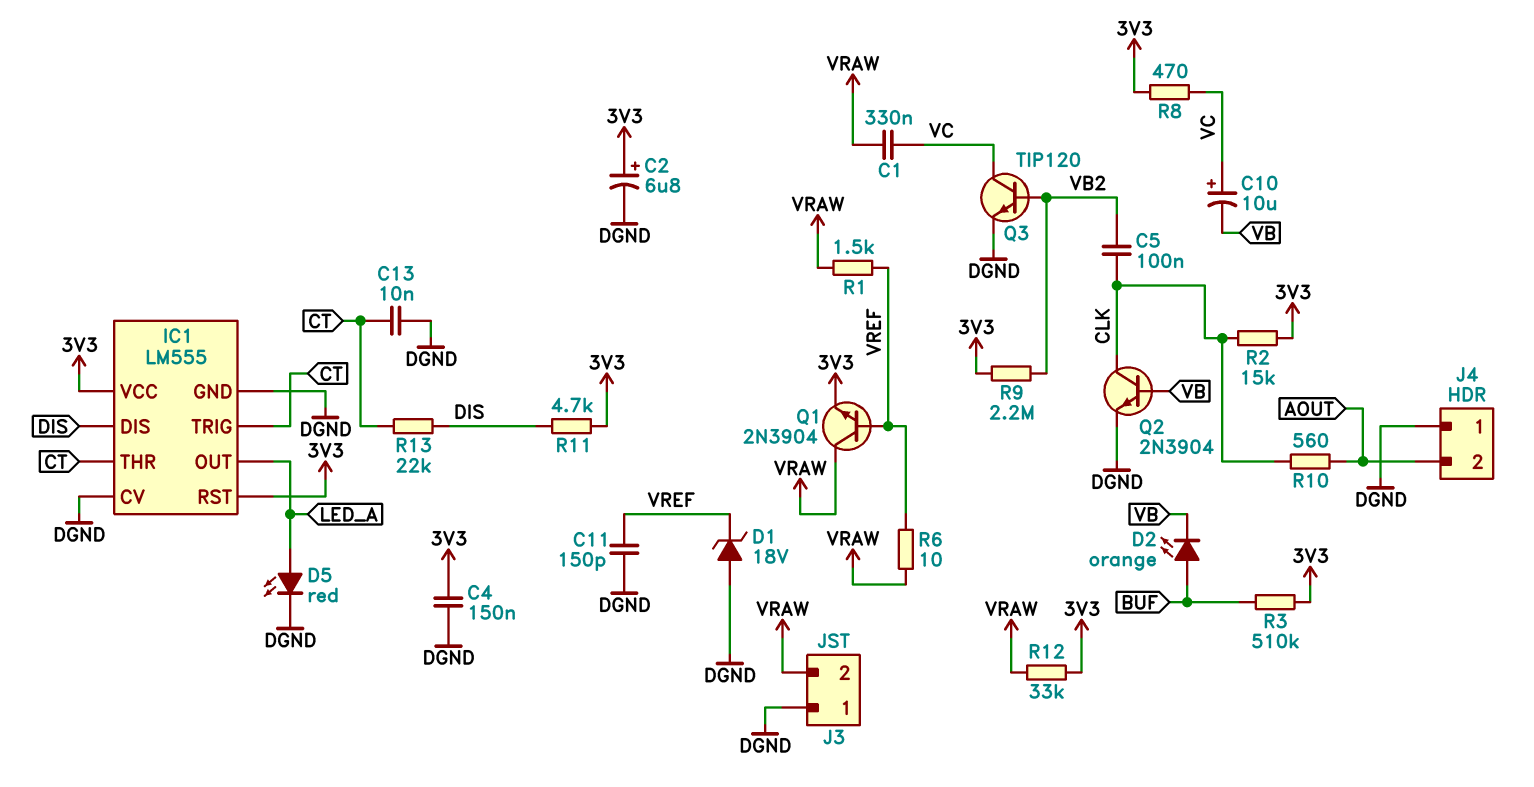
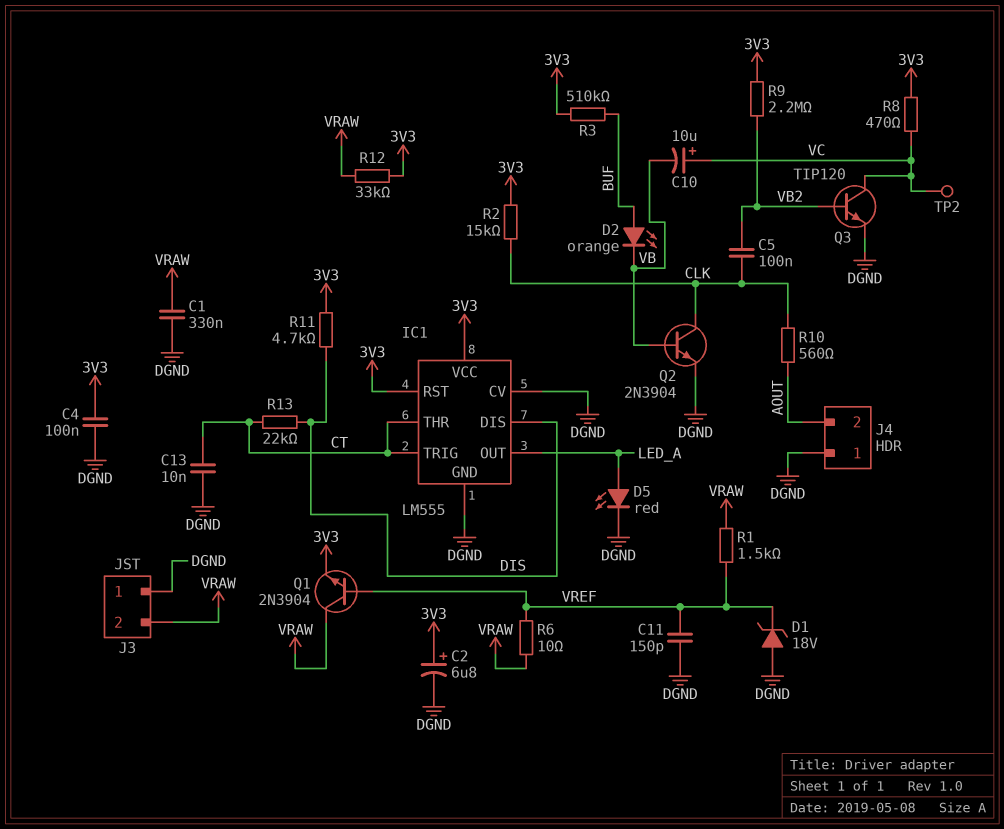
C1: 330nF (VC, VRAW) -> 330nF (DGND, VRAW)
C4: 150nF (3V3, DGND) -> 100nF (3V3, DGND)
TP2: none -> test point (VC)

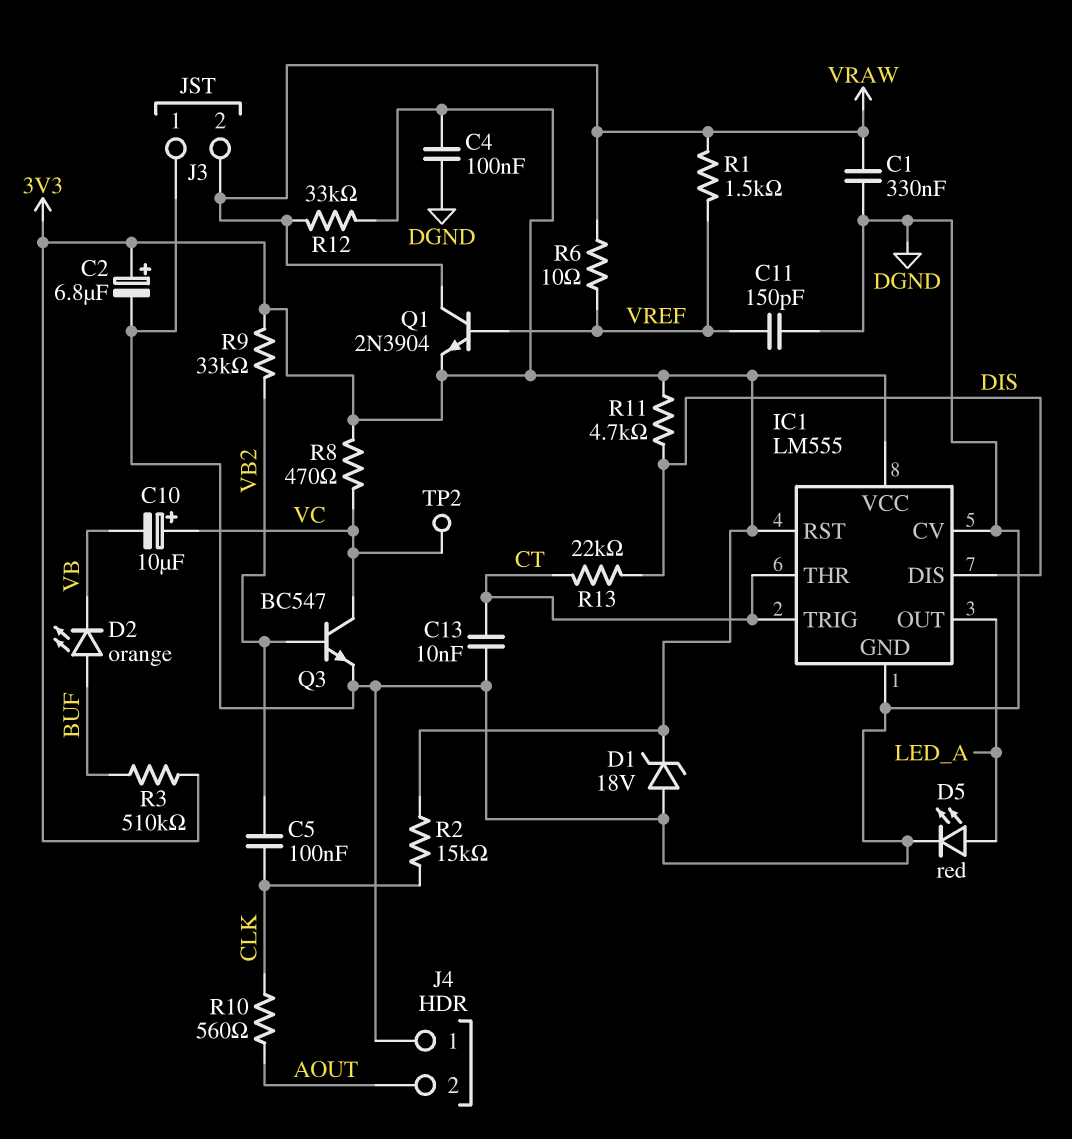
D1: zener 18V (A DGND, K VREF) -> zener 18V (A DGND, K 3V3)
Q2: NPN 2N3904 (B VB, C CLK, E DGND) -> none
Q3: NPN TIP120 (B VB2, C VC, E DGND) -> NPN BC547 (B VB2, C VC, E DGND)
R9: 2.2M (3V3, VB2) -> 33k (3V3, VB2)

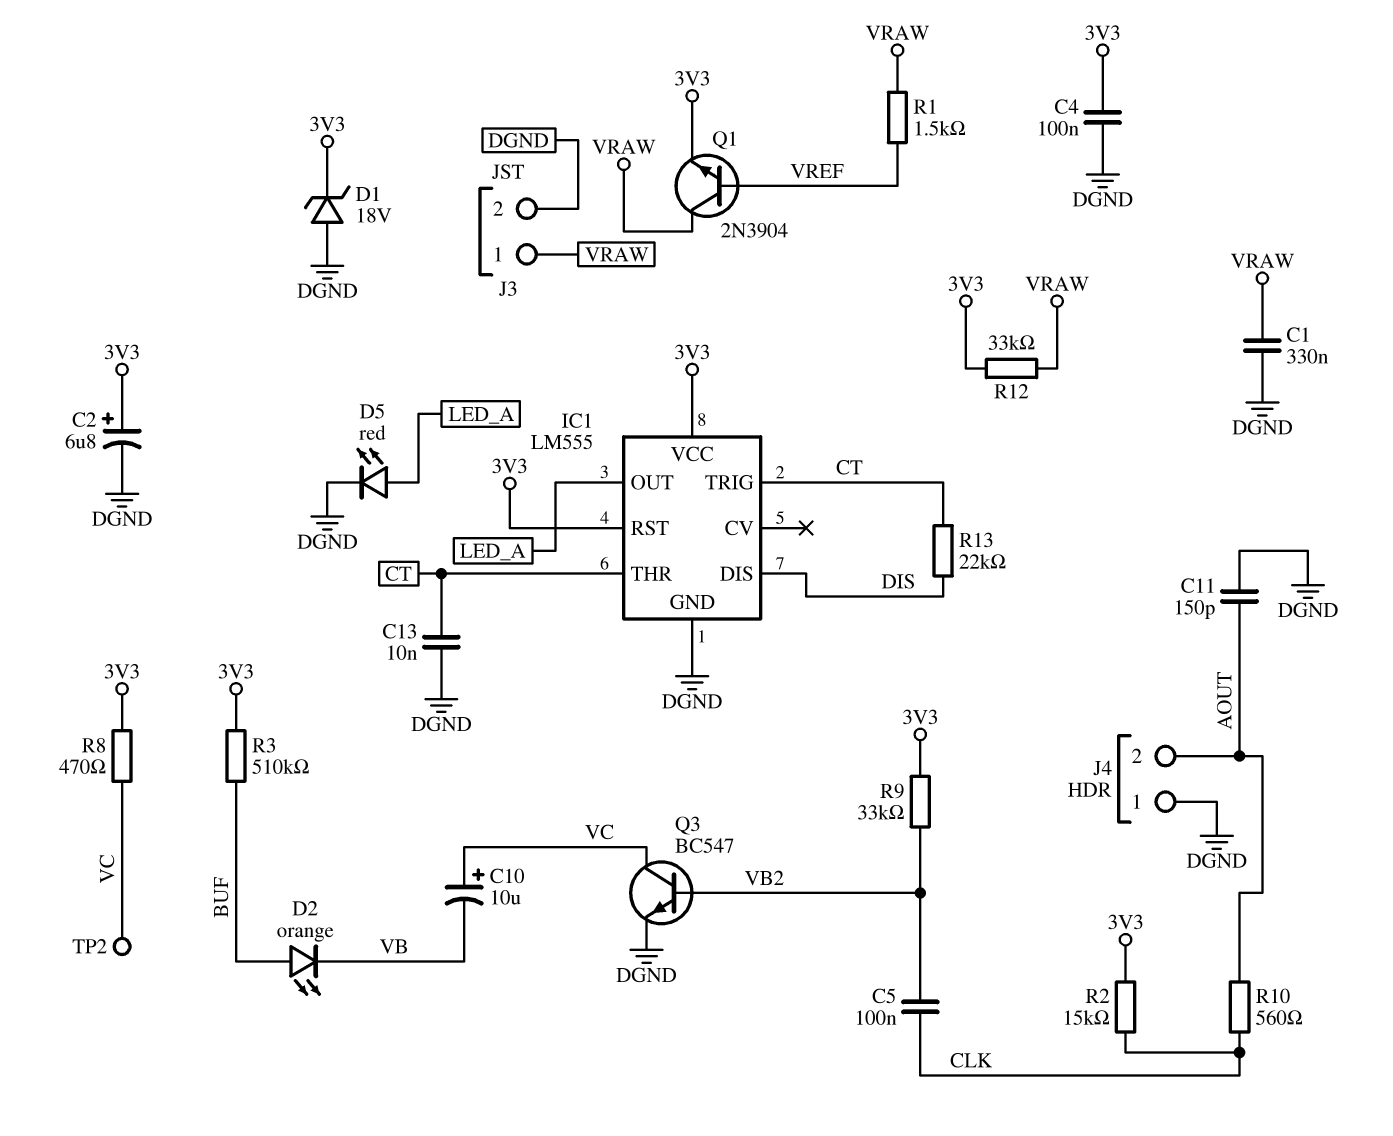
C11: 150pF (DGND, VREF) -> 150pF (AOUT, DGND)
IC1 pin CV: DGND -> none
J3 pin 1: DGND -> VRAW
J3 pin 2: VRAW -> DGND
R6: 10 (VRAW, VREF) -> none
R11: 4.7k (3V3, DIS) -> none

